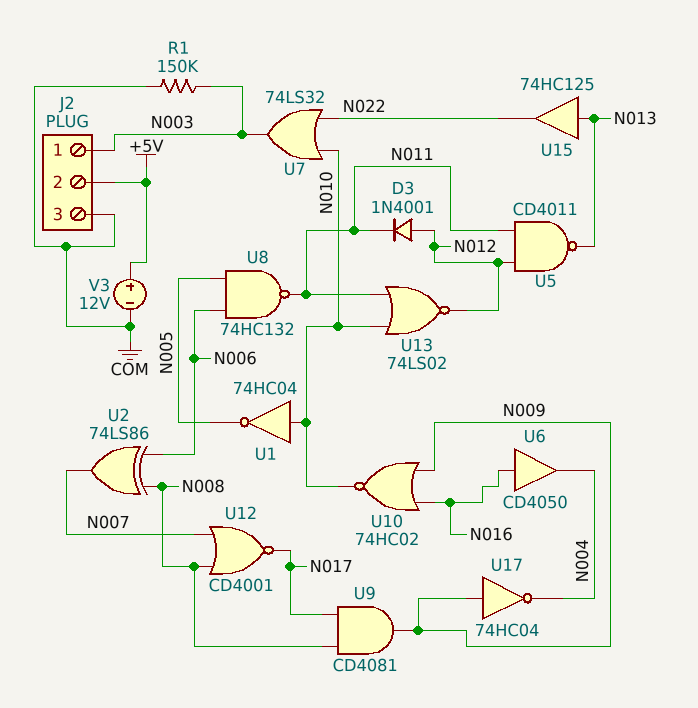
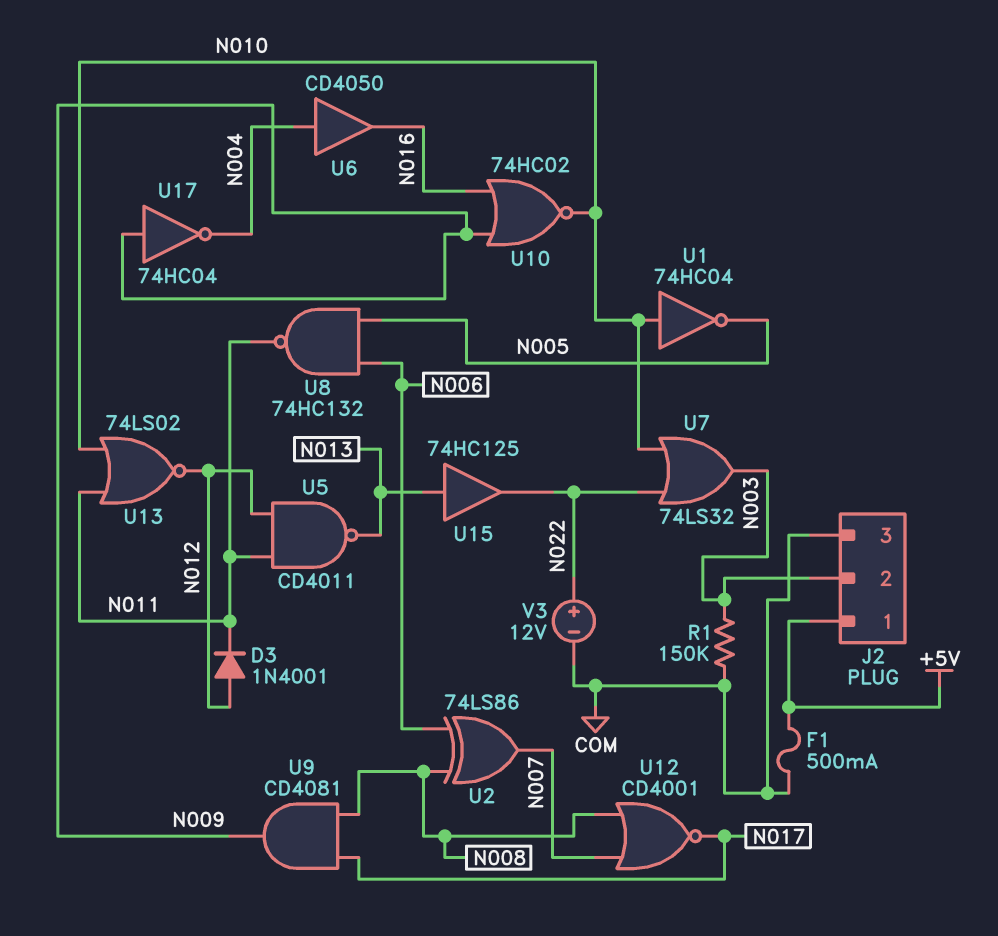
F1: none -> 500mA (+5V, COM)
J2 pin 1: N003 -> +5V
J2 pin 2: +5V -> N003
U6: buffer CD4050 (in N016, out N004) -> buffer CD4050 (in N004, out N016)
V3: 12V (plus +5V, minus COM) -> 12V (plus N022, minus COM)

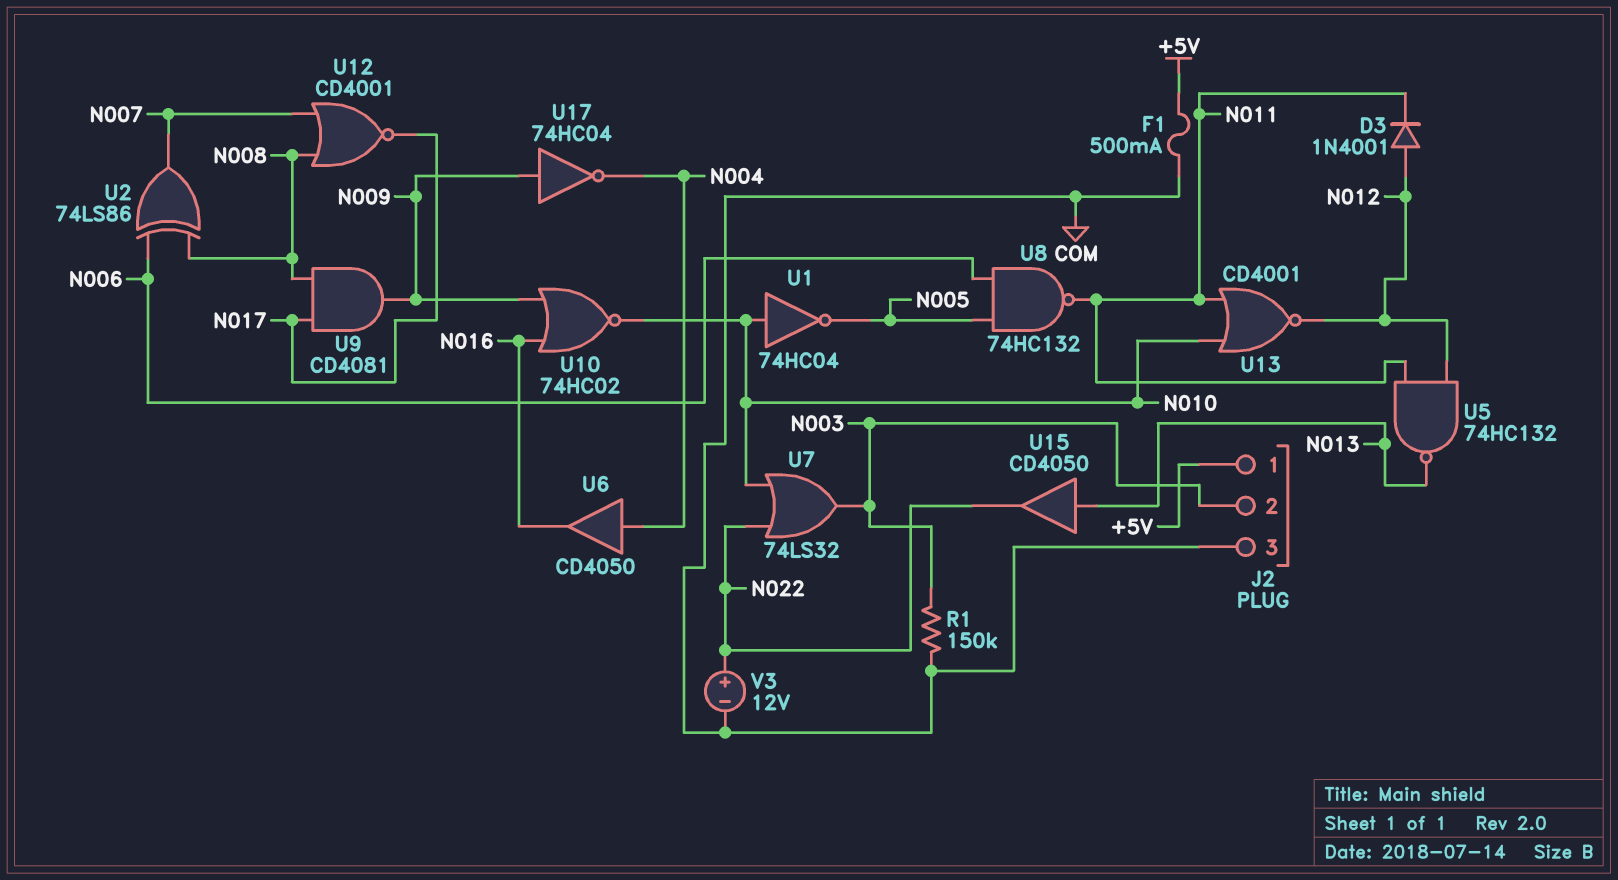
U5: NAND CD4011 (in N011, in N012, out N013) -> NAND 74HC132 (in N011, in N012, out N013)
U13: NOR 74LS02 (in N010, in N011, out N012) -> NOR CD4001 (in N010, in N011, out N012)
U15: buffer 74HC125 (in N013, out N022) -> buffer CD4050 (in N013, out N022)

